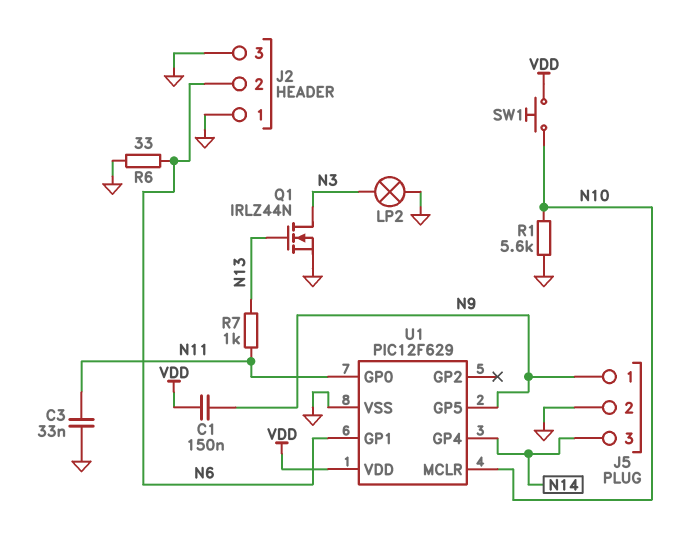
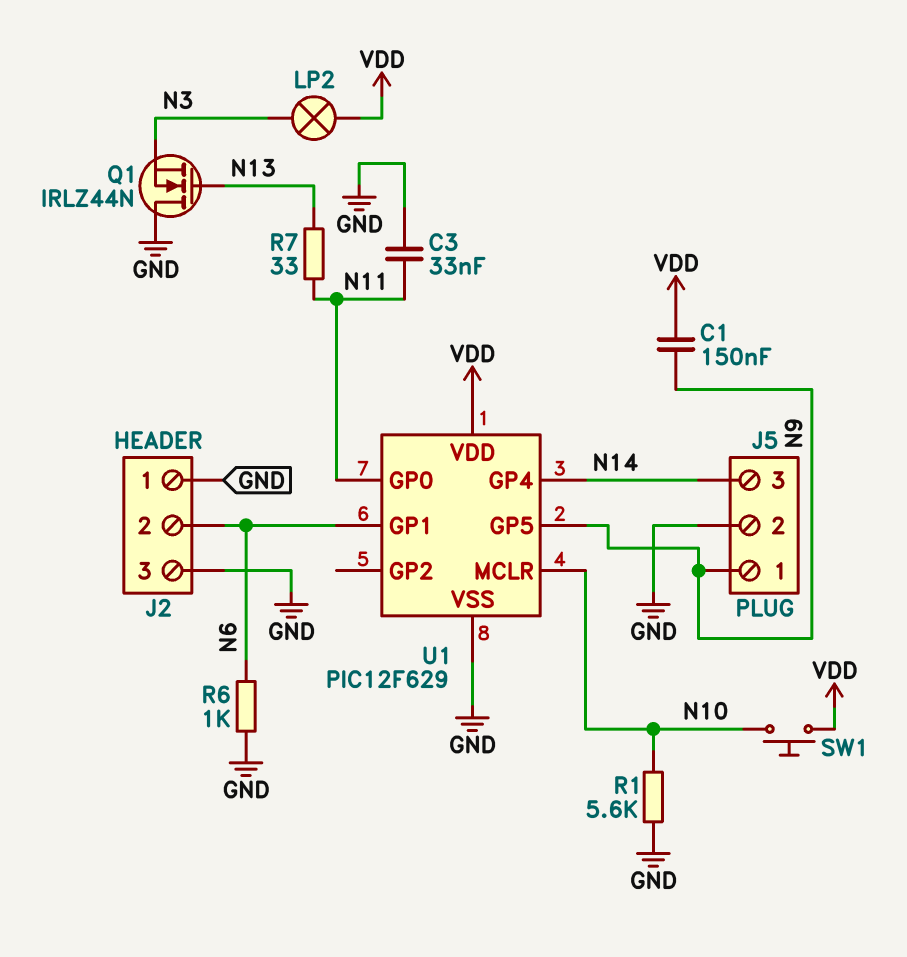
LP2: lamp (GND, N3) -> lamp (N3, VDD)
Q1: NMOS IRLZ44N (G N13, D N3, S GND) -> NMOS IRLZ44N (G N13, D GND, S N3)
R6: 33 (GND, N6) -> 1k (GND, N6)
R7: 1k (N11, N13) -> 33 (N11, N13)

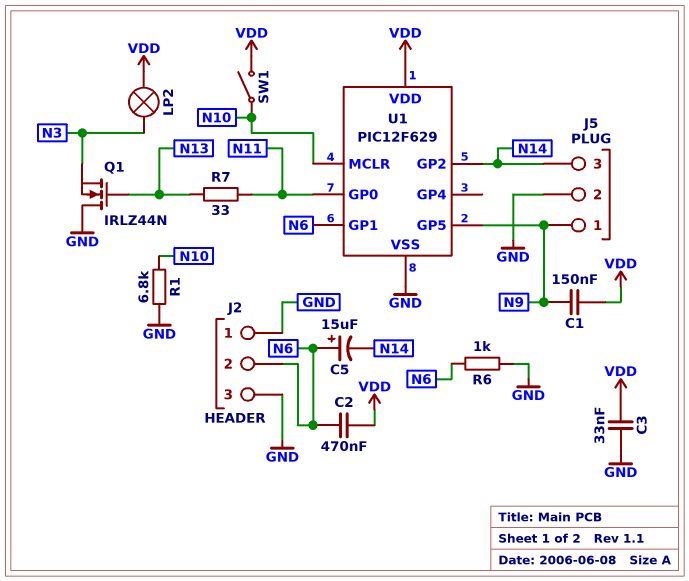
C2: none -> 470nF (N6, VDD)
C3: 33nF (GND, N11) -> 33nF (GND, VDD)
C5: none -> 15uF (plus N6, minus N14)
R1: 5.6k (GND, N10) -> 6.8k (GND, N10)
SW1: button (N10, VDD) -> switch (N10, VDD)
U1 pin GP2: none -> N14
U1 pin GP4: N14 -> none

